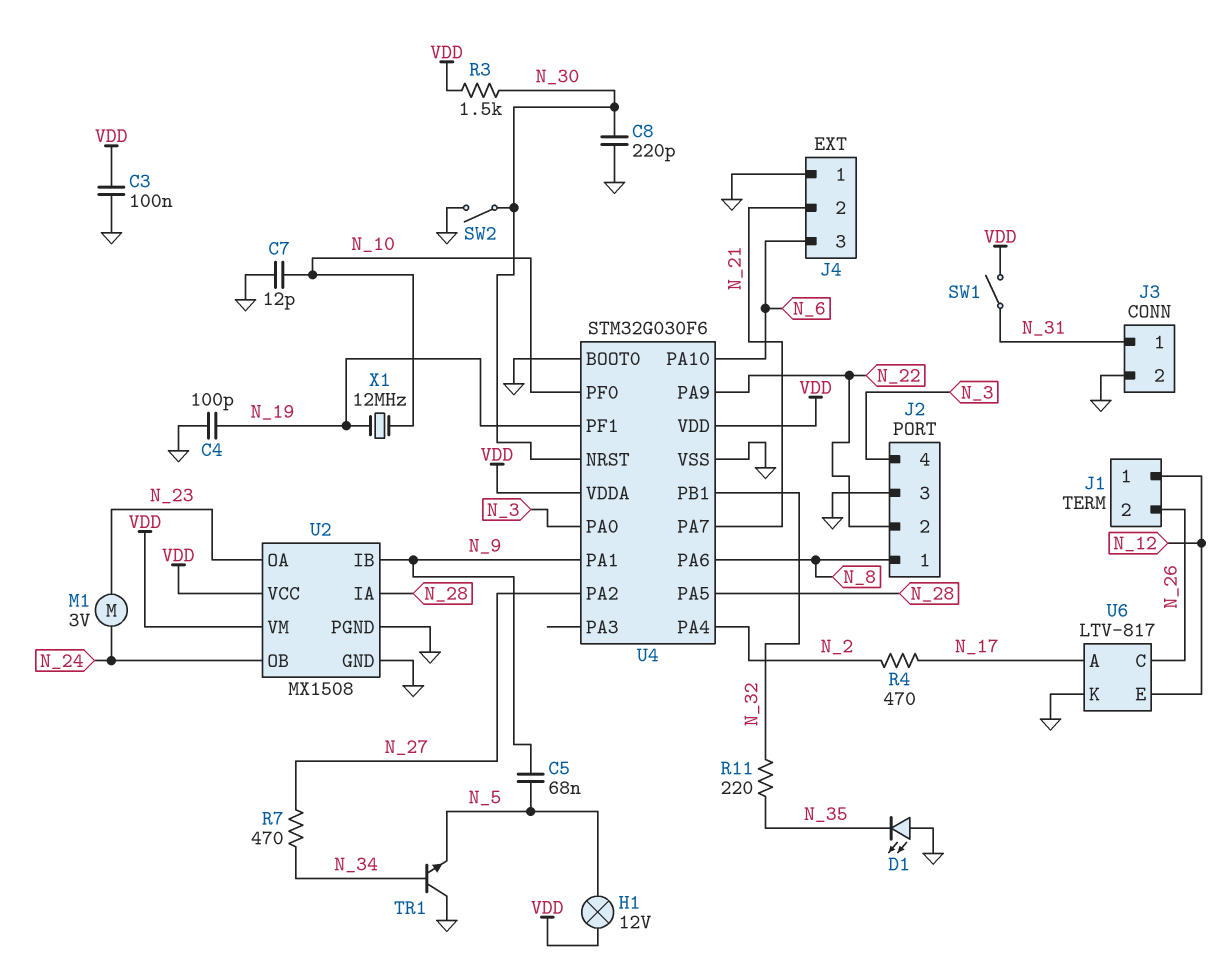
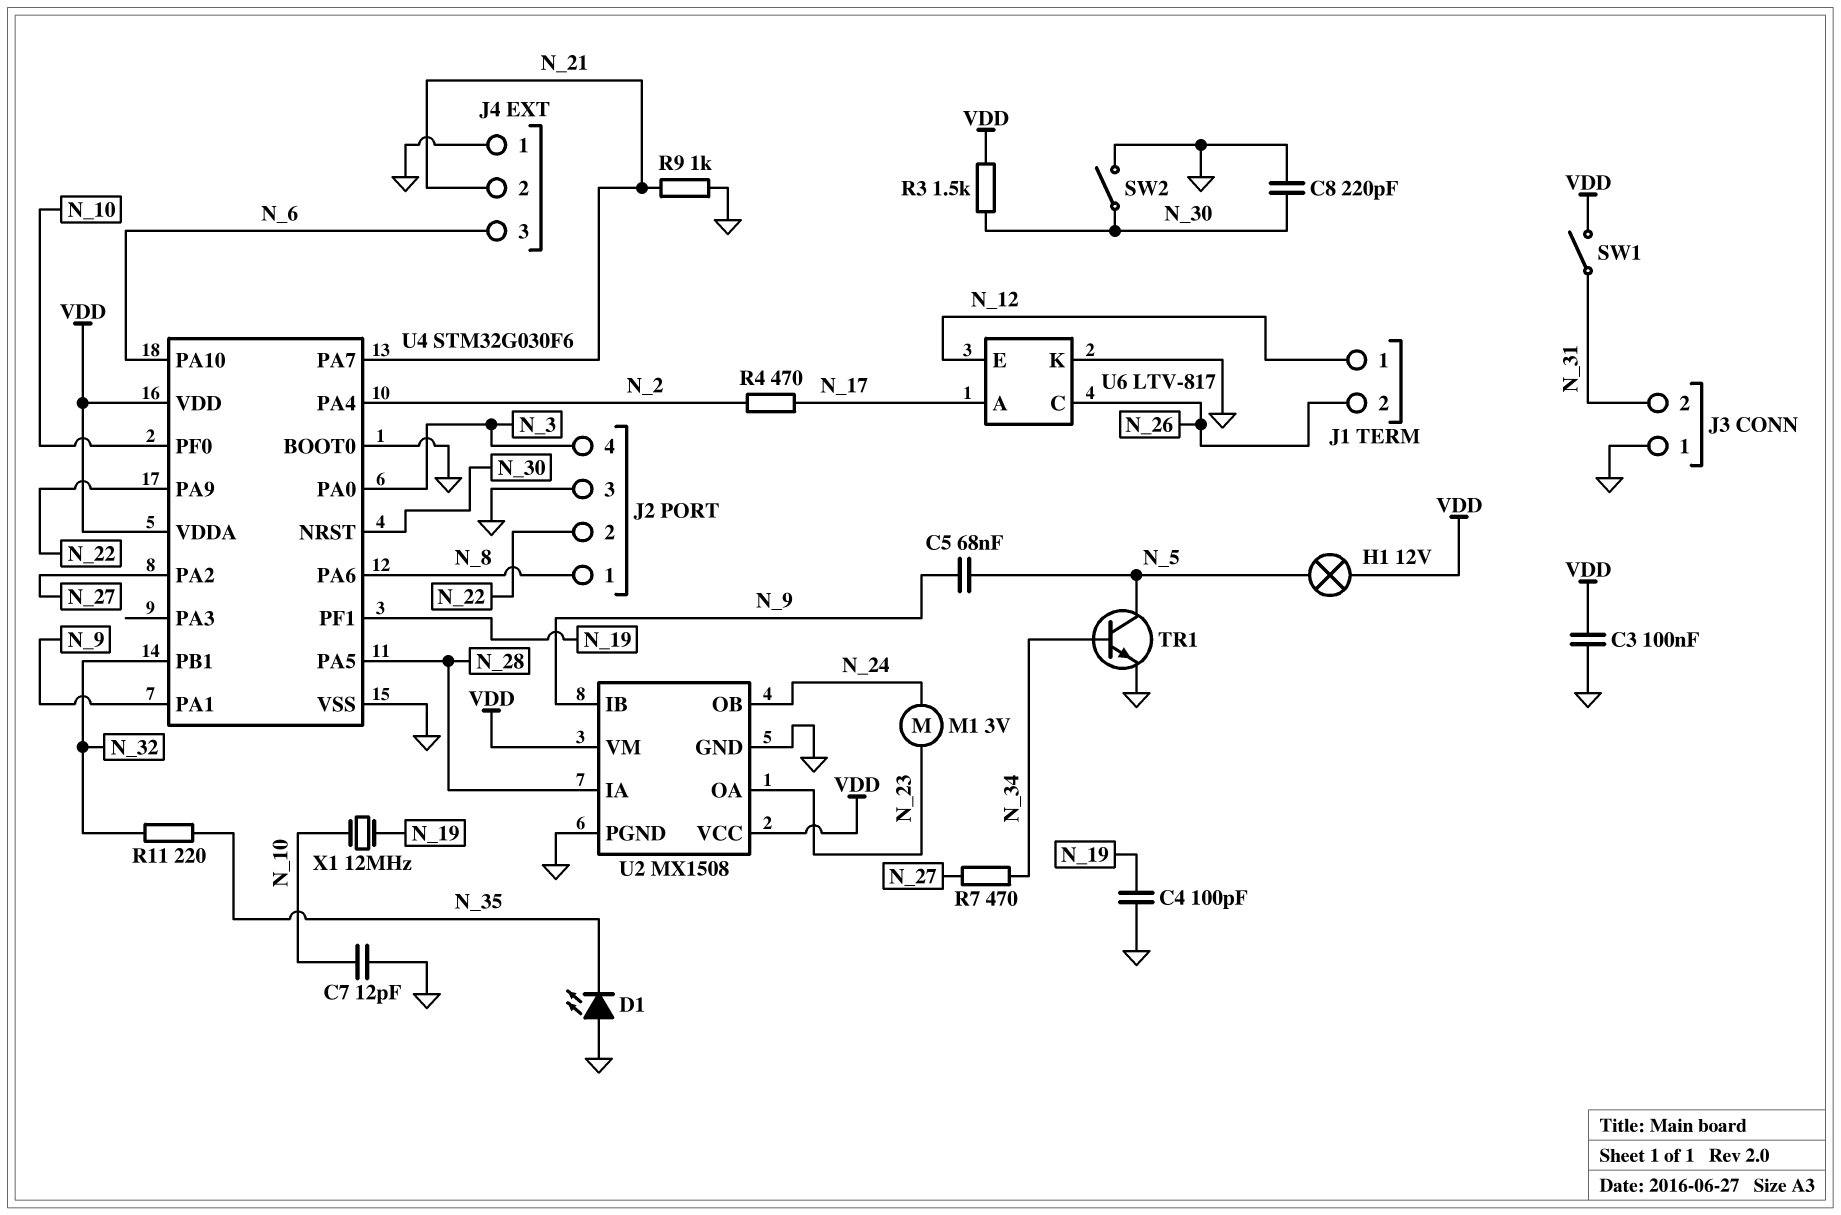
J3 pin 1: N_31 -> GND
J3 pin 2: GND -> N_31
R9: none -> 1k (GND, N_21)
TR1: NPN (B N_34, C GND, E N_5) -> NPN (B N_34, C N_5, E GND)

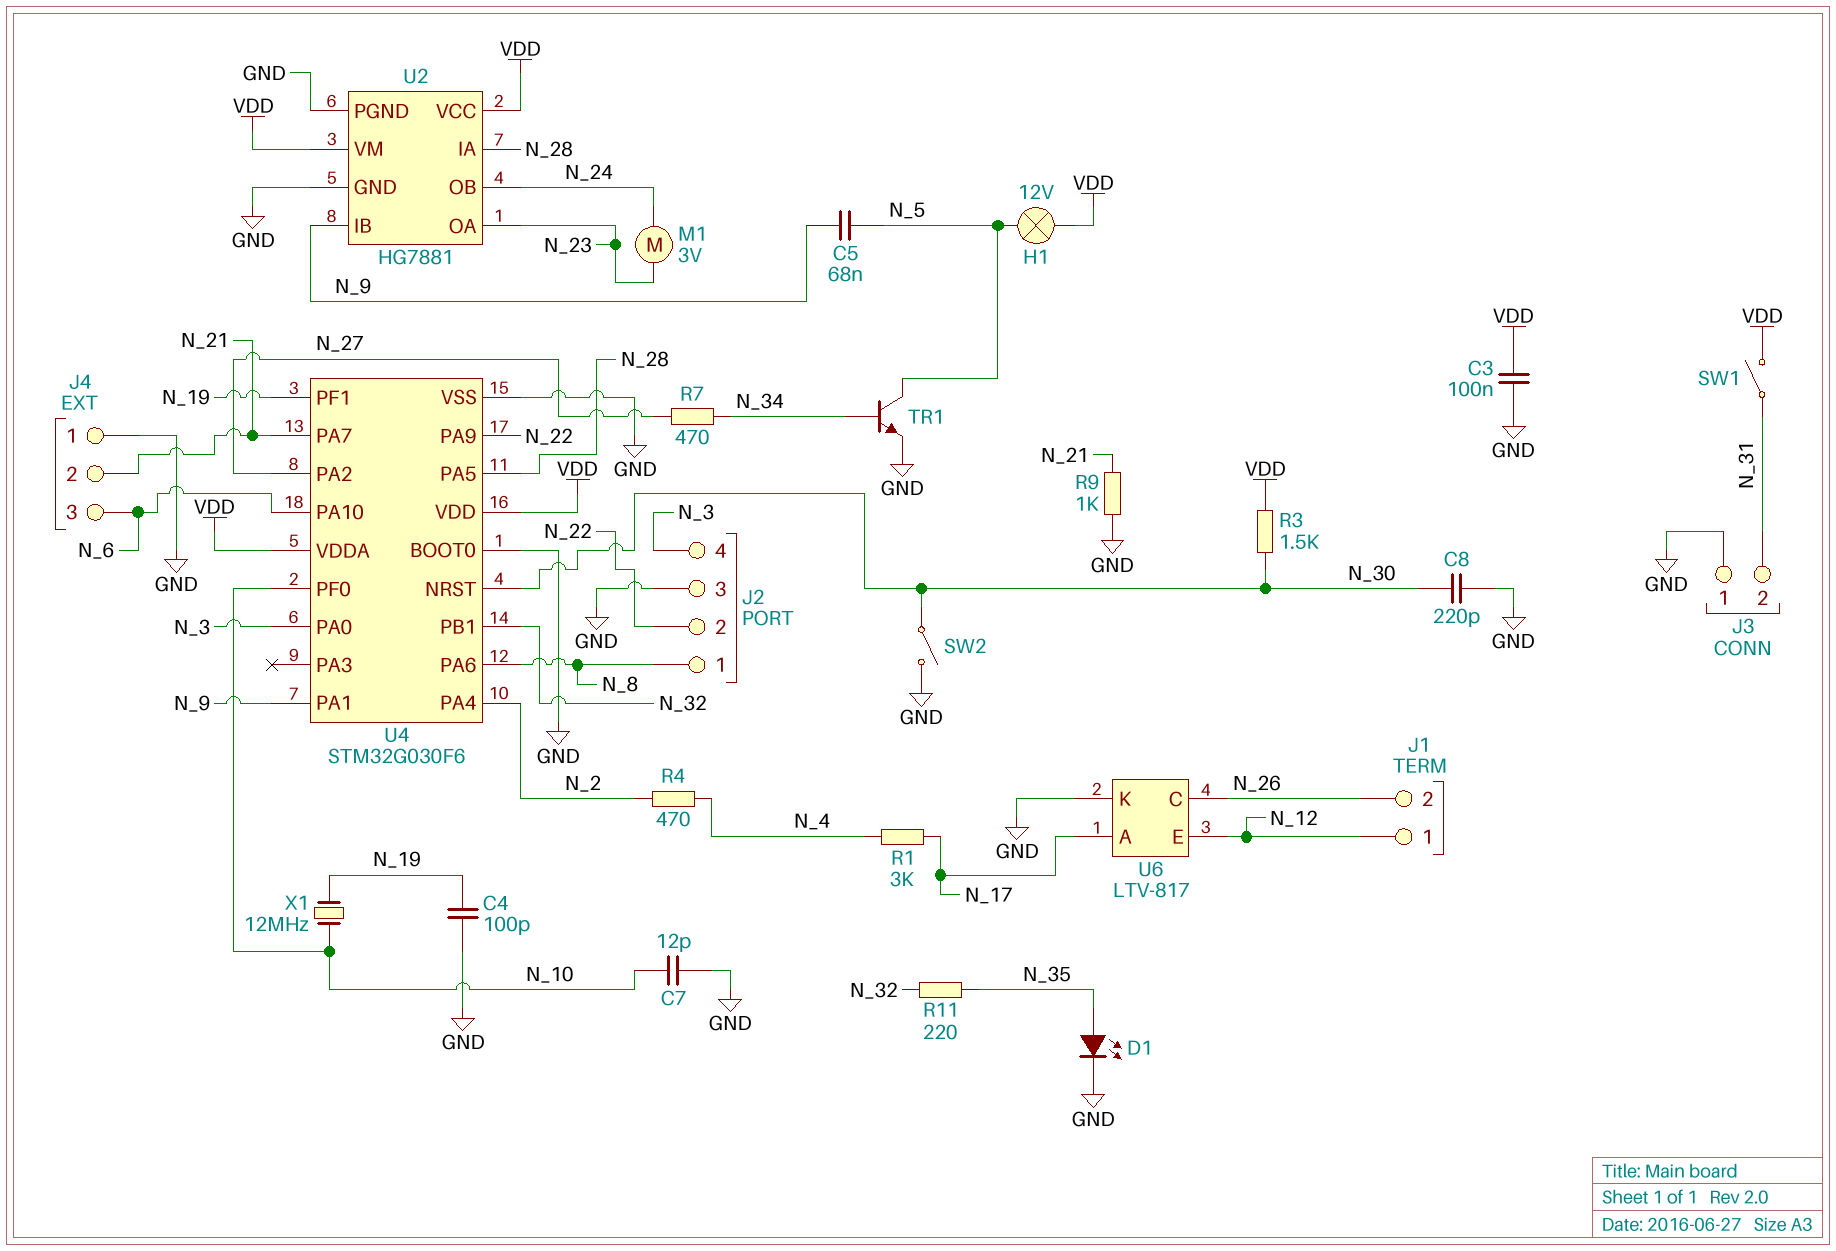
D1: LED (A GND, K N_35) -> LED (A N_35, K GND)
R1: none -> 3k (N_4, N_17)
R4: 470 (N_2, N_17) -> 470 (N_2, N_4)
U2: MX1508 -> HG7881

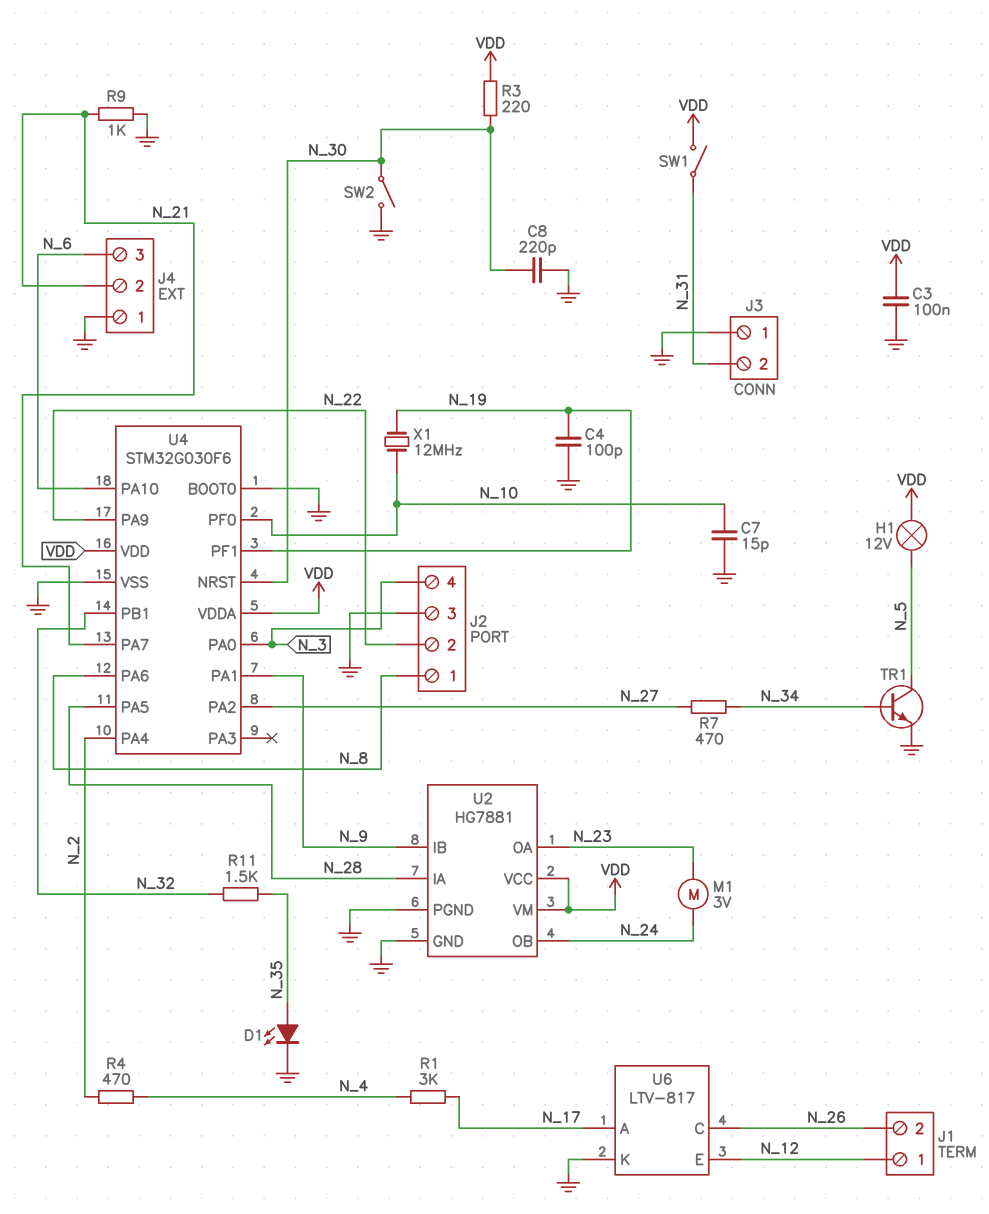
C5: 68nF (N_5, N_9) -> none
C7: 12pF (GND, N_10) -> 15pF (GND, N_10)
R3: 1.5k (N_30, VDD) -> 220 (N_30, VDD)
R11: 220 (N_32, N_35) -> 1.5k (N_32, N_35)

